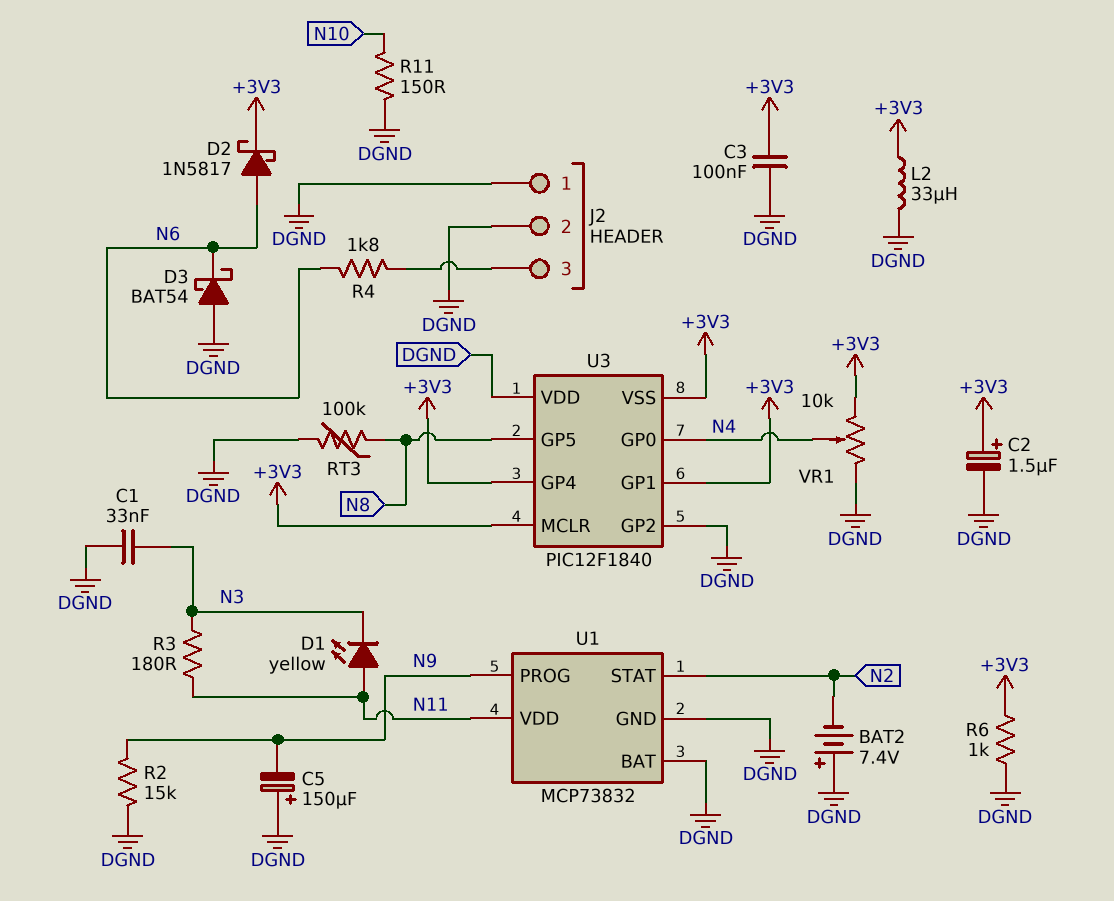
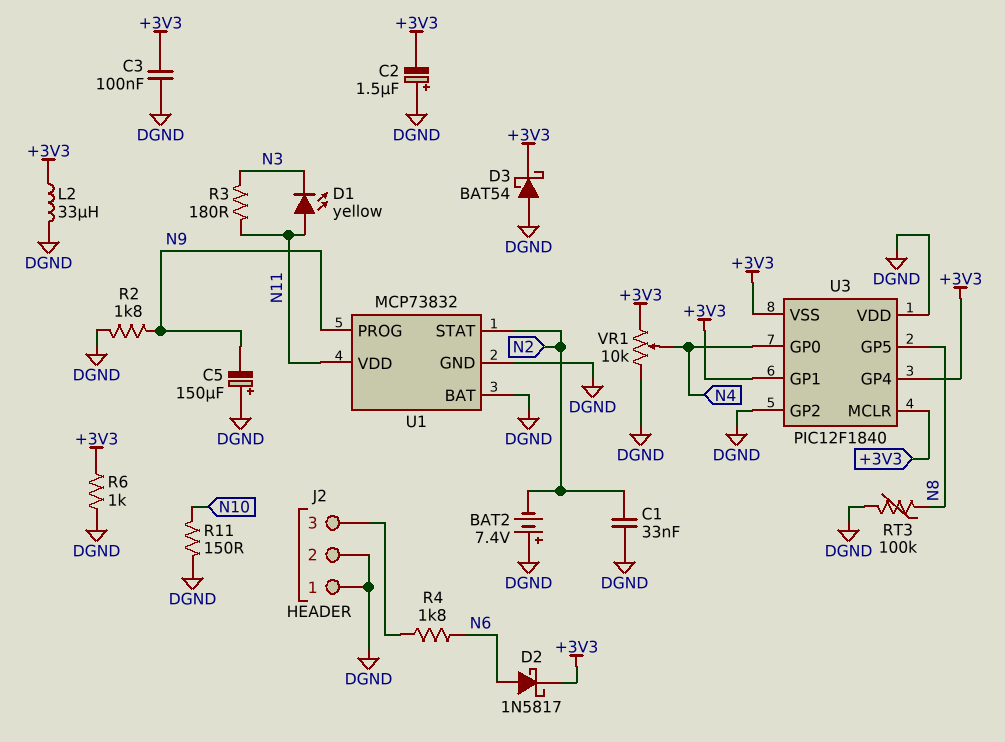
C1: 33nF (DGND, N3) -> 33nF (DGND, N2)
C2: 1.5uF (plus +3V3, minus DGND) -> 1.5uF (plus DGND, minus +3V3)
D3: schottky BAT54 (A DGND, K N6) -> schottky BAT54 (A DGND, K +3V3)
R2: 15k (DGND, N9) -> 1.8k (DGND, N9)

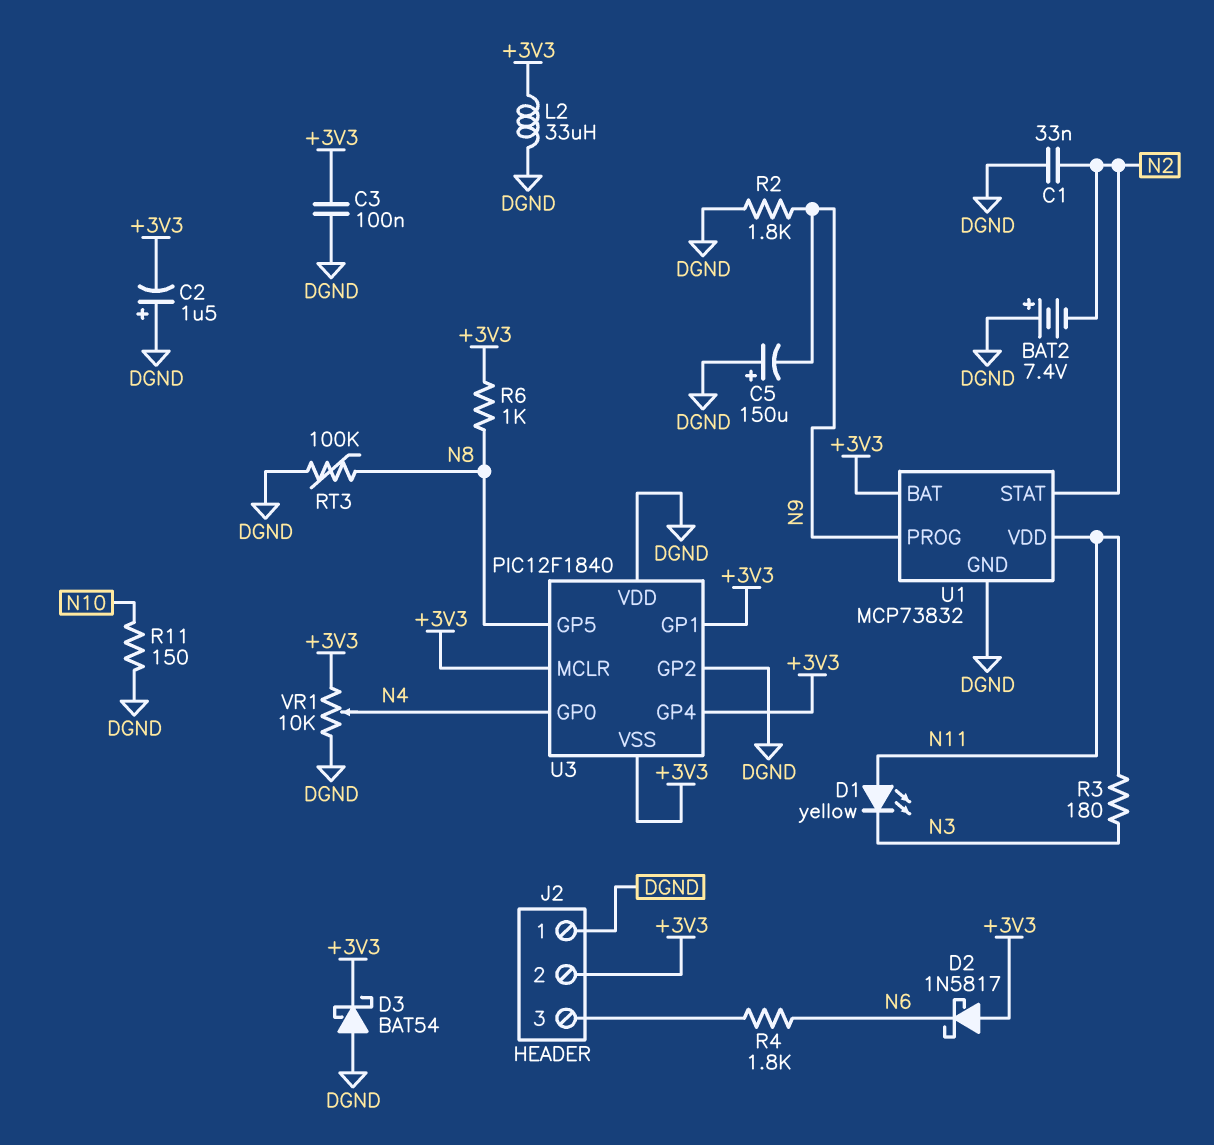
D2: schottky 1N5817 (A N6, K +3V3) -> schottky 1N5817 (A +3V3, K N6)
J2 pin 2: DGND -> +3V3
R6: 1k (+3V3, DGND) -> 1k (+3V3, N8)
U1 pin BAT: DGND -> +3V3

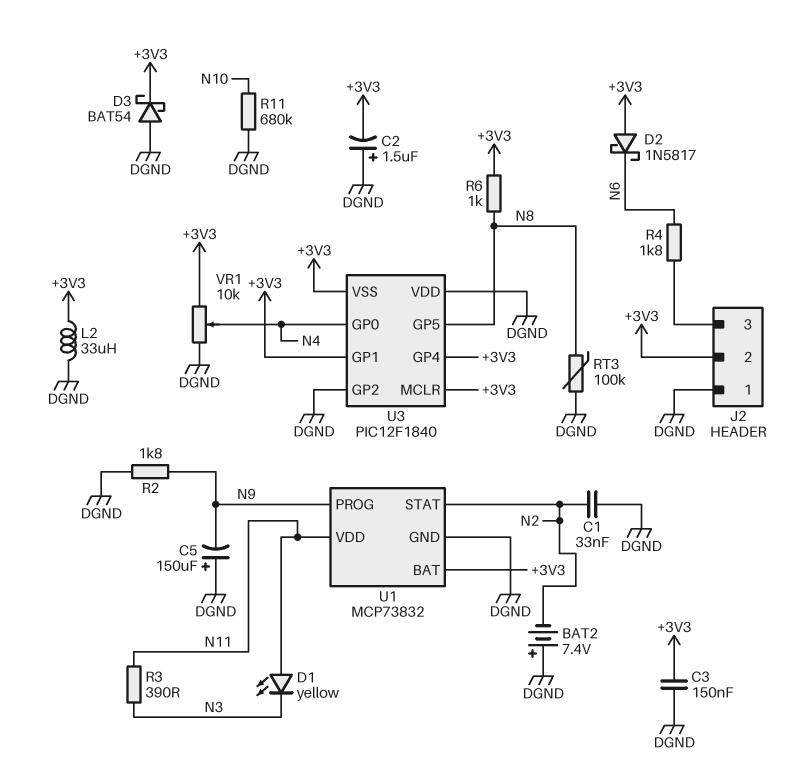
C3: 100nF (+3V3, DGND) -> 150nF (+3V3, DGND)
R3: 180 (N3, N11) -> 390 (N3, N11)
R11: 150 (DGND, N10) -> 680k (DGND, N10)

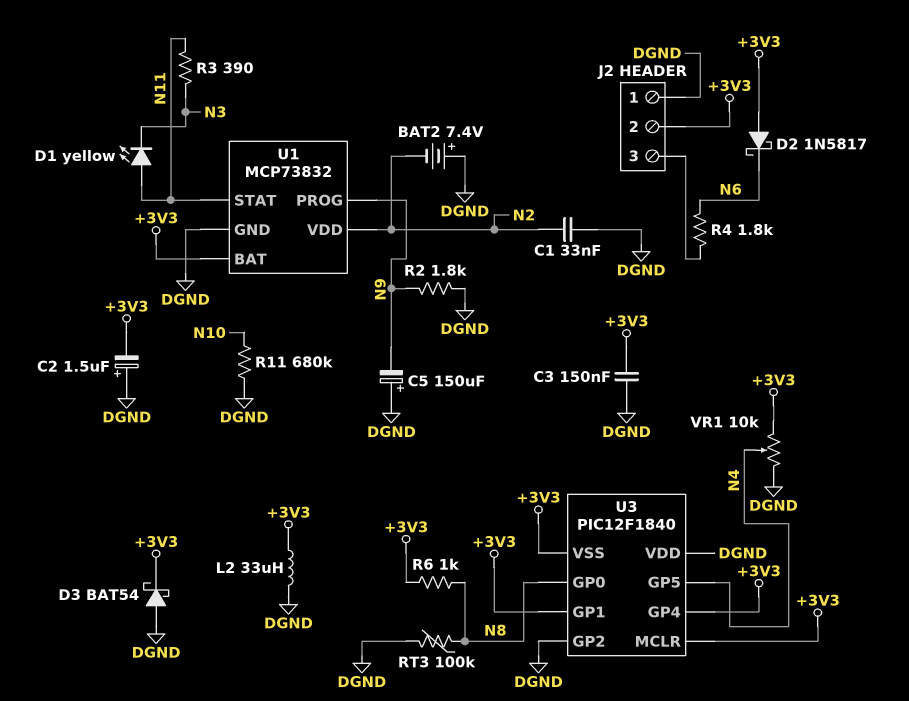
U1 pin STAT: N2 -> N11
U1 pin VDD: N11 -> N2
U3 pin GP0: N4 -> N8
U3 pin GP5: N8 -> N4

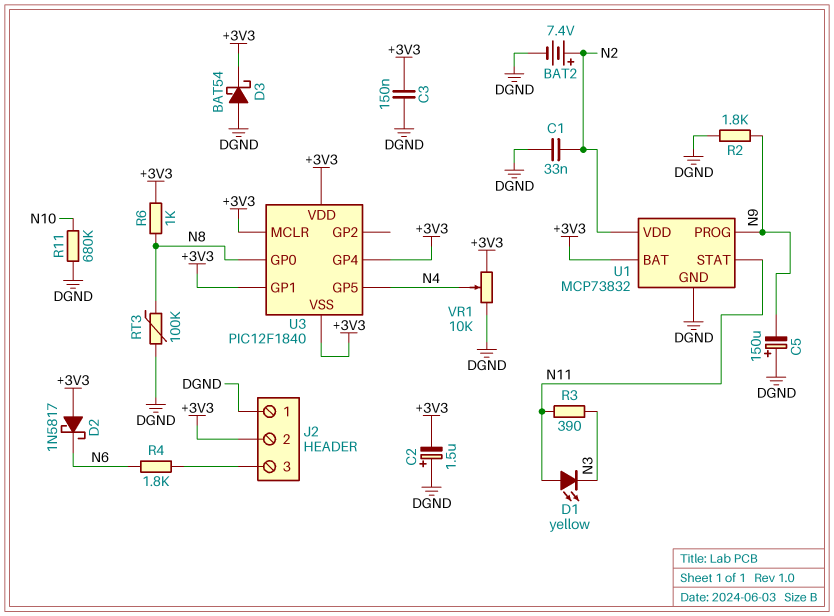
BAT2: 7.4V (plus DGND, minus N2) -> 7.4V (plus N2, minus DGND)
L2: 33uH (+3V3, DGND) -> none
U3 pin GP2: DGND -> none
U3 pin VDD: DGND -> +3V3

